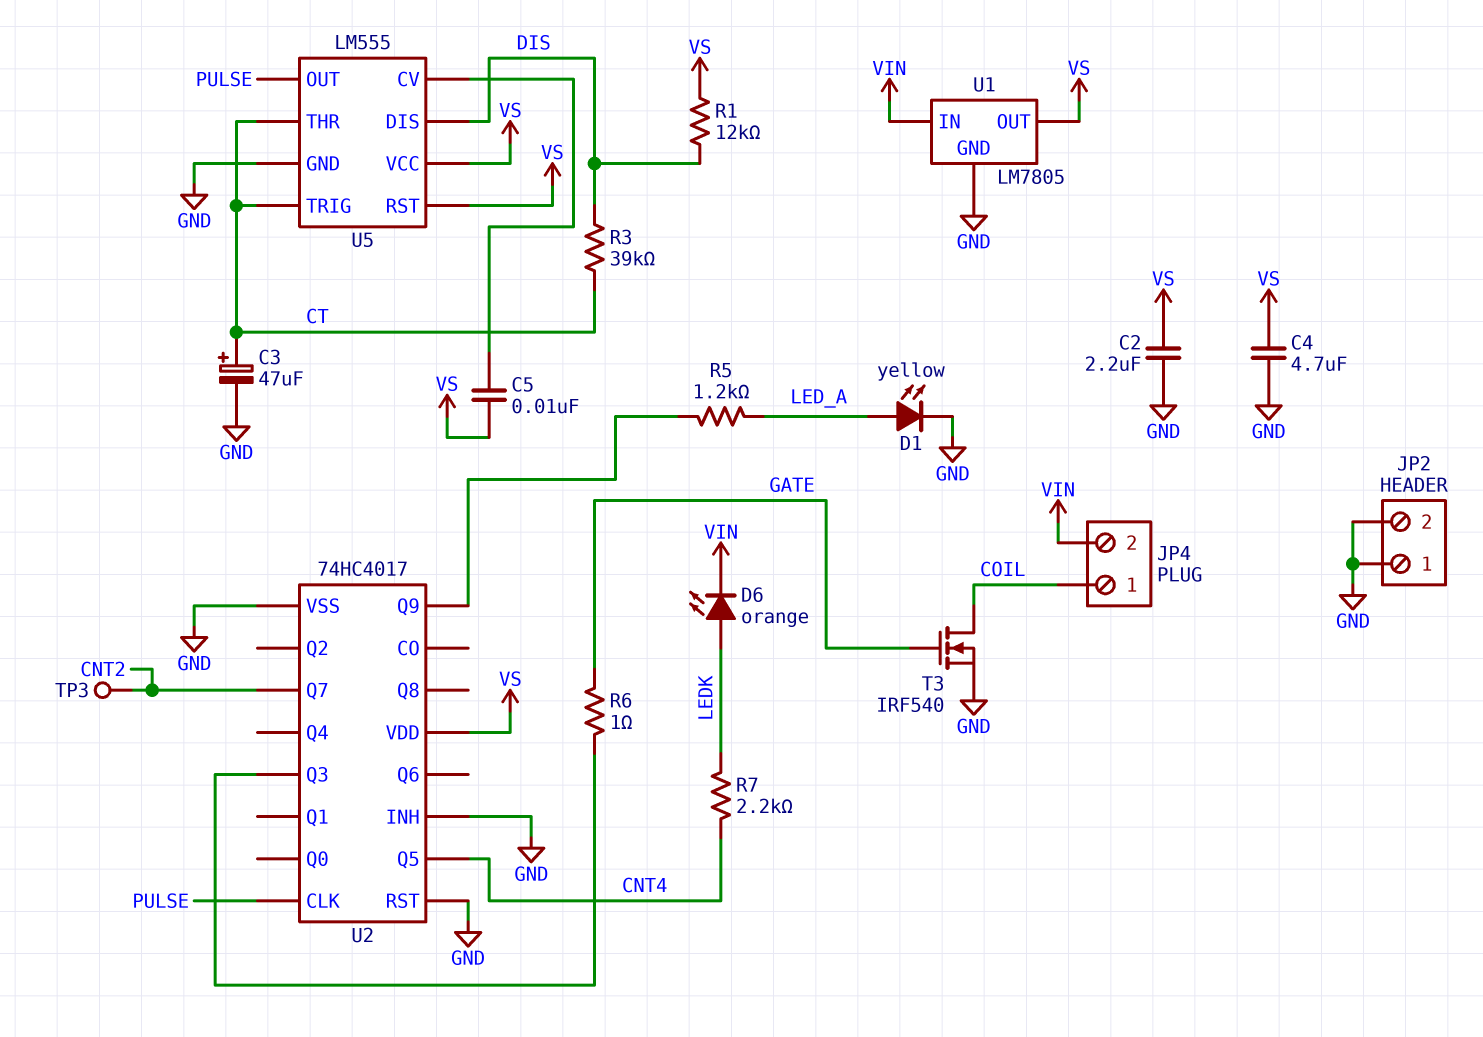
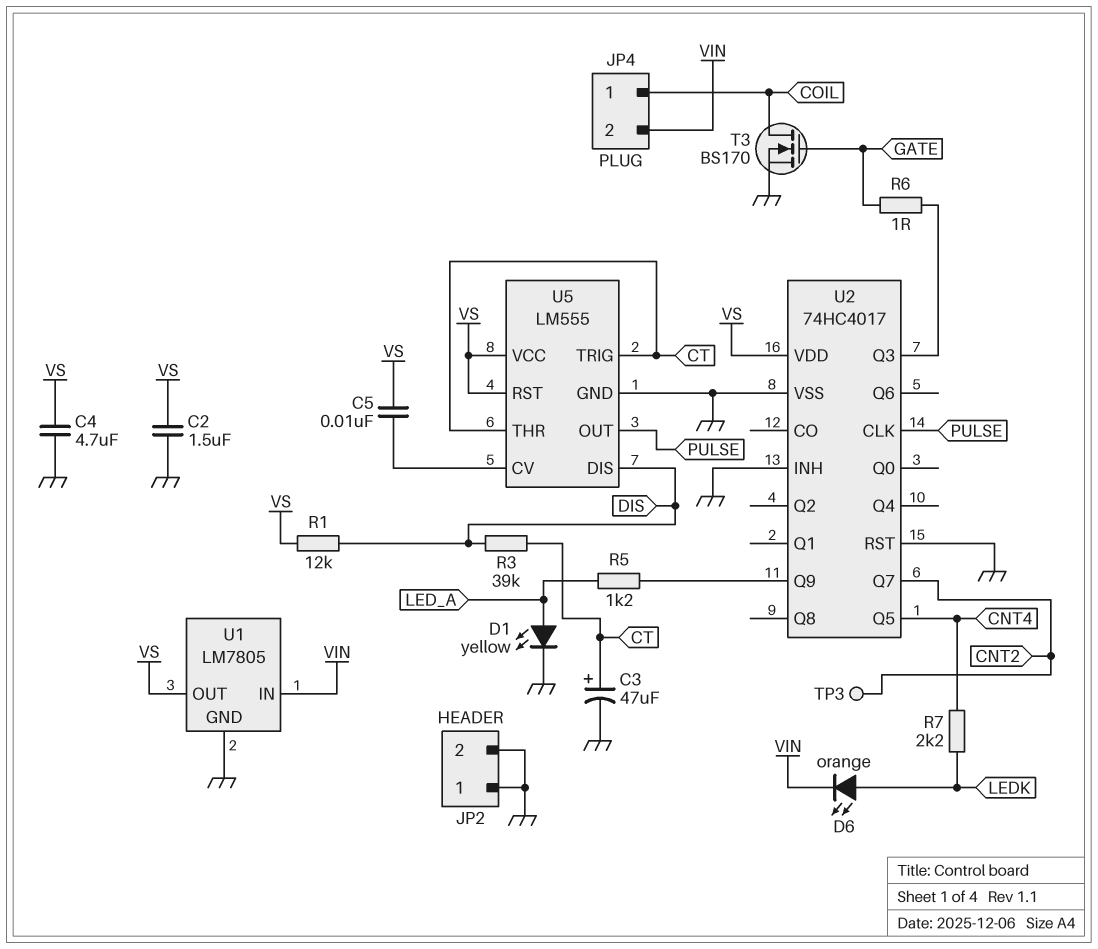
C2: 2.2uF (GND, VS) -> 1.5uF (GND, VS)
T3: NMOS IRF540 (G GATE, D COIL, S GND) -> NMOS BS170 (G GATE, D COIL, S GND)

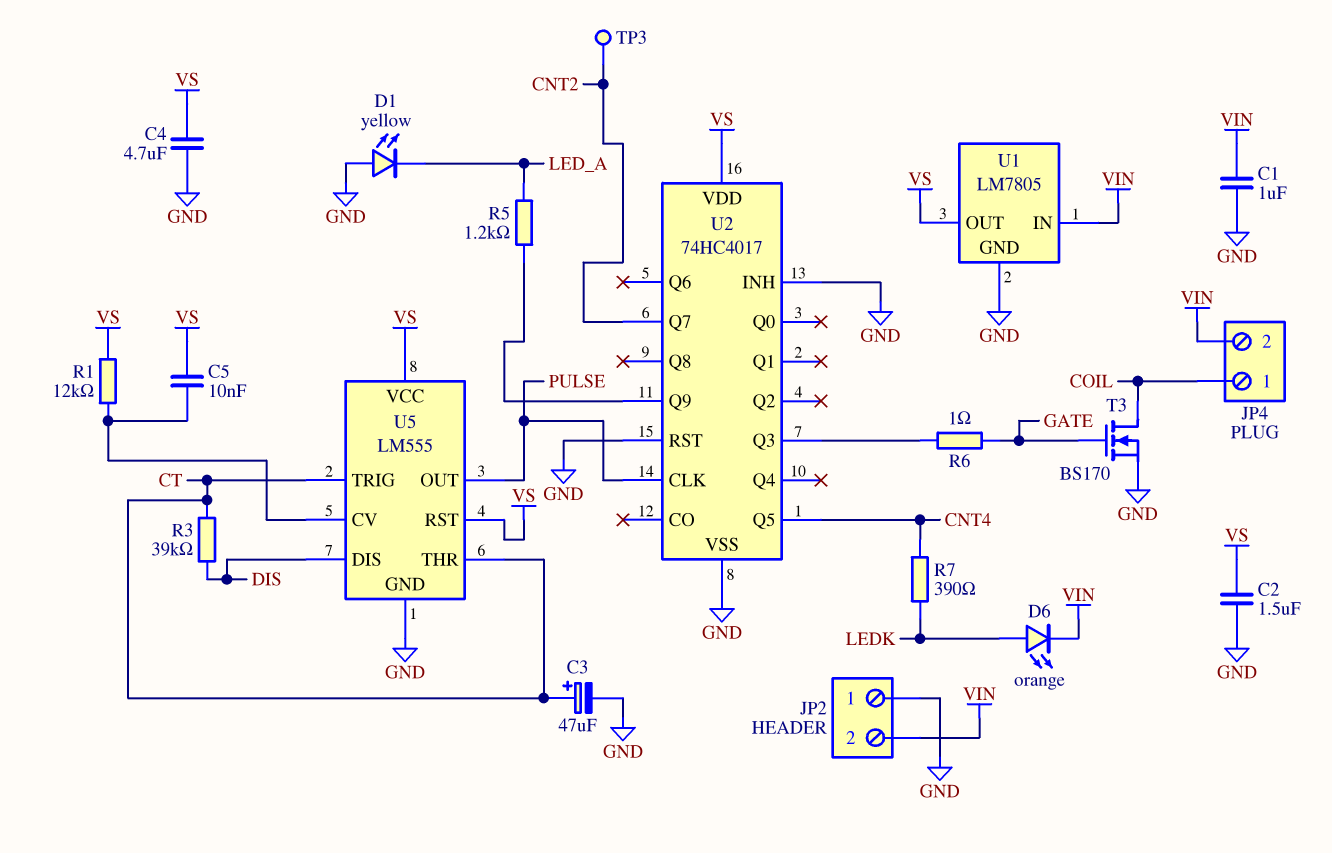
C1: none -> 1uF (GND, VIN)
D1: LED yellow (A LED_A, K GND) -> LED yellow (A GND, K LED_A)
JP2 pin 2: GND -> VIN
R1: 12k (DIS, VS) -> 12k (U5/CV, VS)
R7: 2.2k (CNT4, LEDK) -> 390 (CNT4, LEDK)

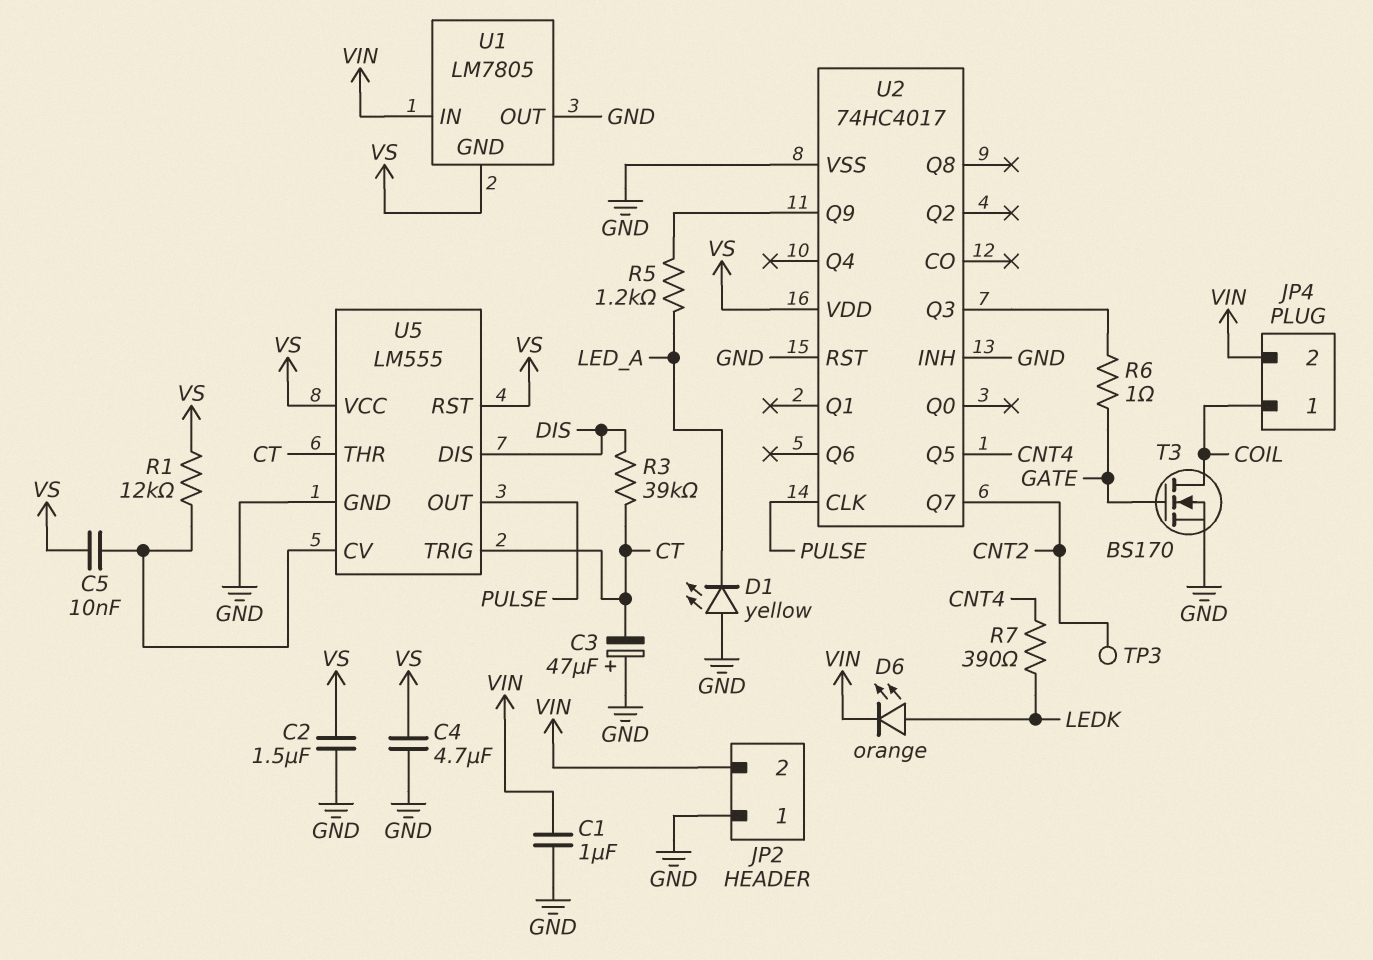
C3: 47uF (plus CT, minus GND) -> 47uF (plus GND, minus CT)
U1 pin GND: GND -> VS
U1 pin OUT: VS -> GND

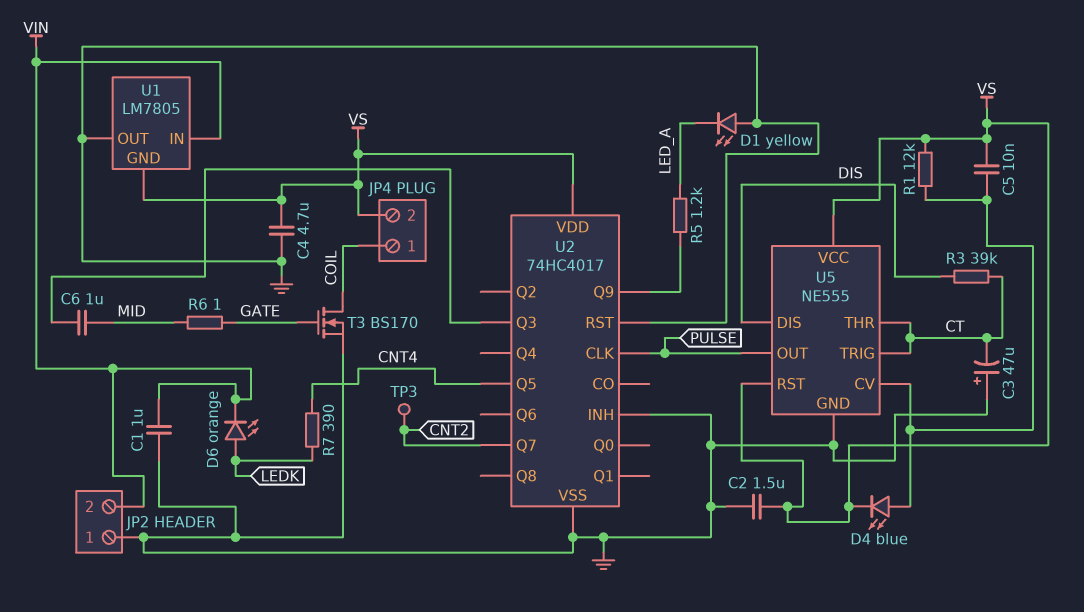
C6: none -> 1uF (MID, U2/Q3)
D4: none -> LED blue (A U5/CV, K VS)
JP4 pin 2: VIN -> VS
R6: 1 (GATE, U2/Q3) -> 1 (GATE, MID)
U5: LM555 -> NE555

